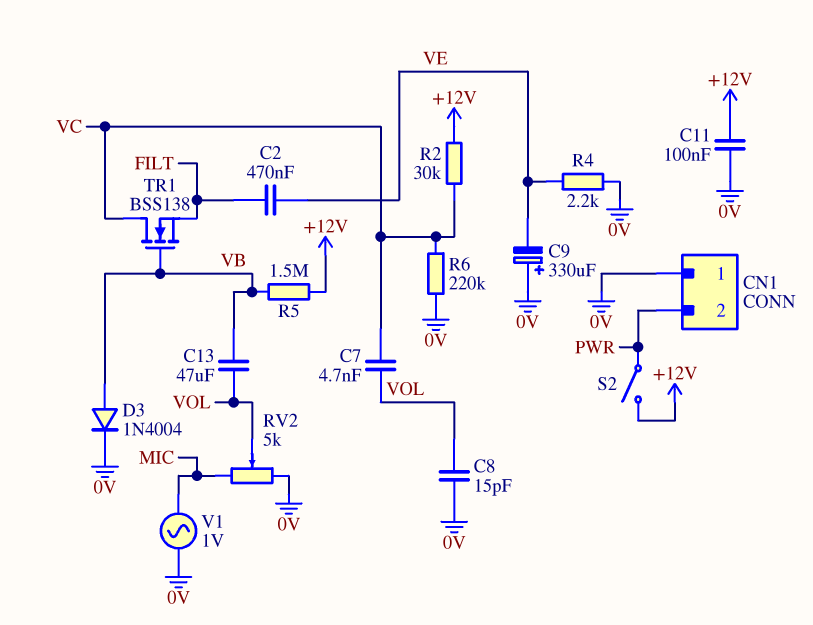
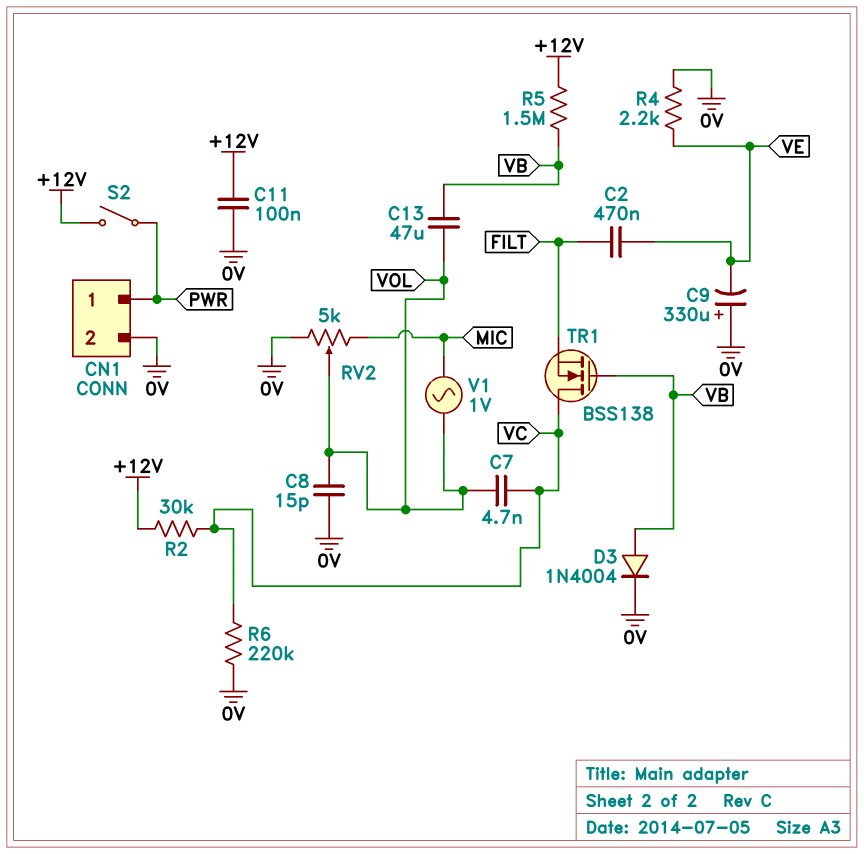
CN1 pin 1: 0V -> PWR
CN1 pin 2: PWR -> 0V
V1: AC 1V (0V, MIC) -> AC 1V (MIC, VOL)

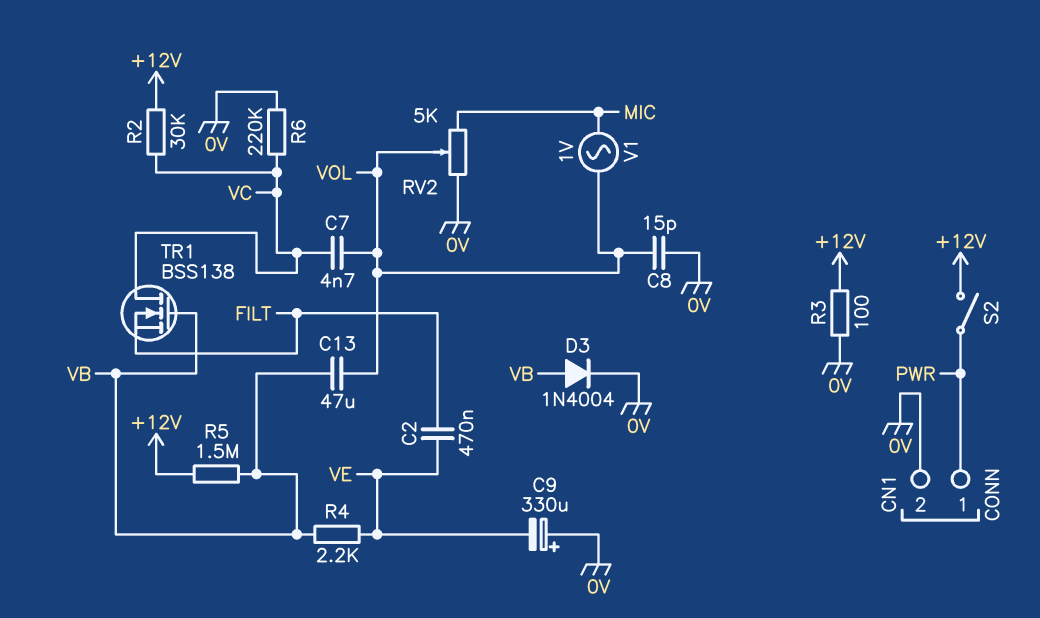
C11: 100nF (+12V, 0V) -> none
R3: none -> 100 (+12V, 0V)
R4: 2.2k (0V, VE) -> 2.2k (VB, VE)

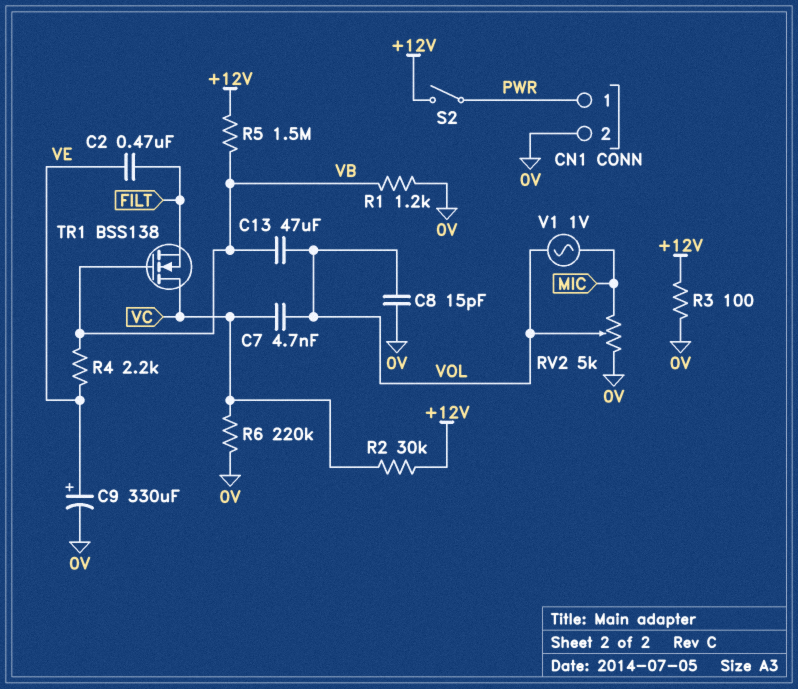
C9: 330uF (plus 0V, minus VE) -> 330uF (plus VE, minus 0V)
D3: diode 1N4004 (A VB, K 0V) -> none
R1: none -> 1.2k (0V, VB)

